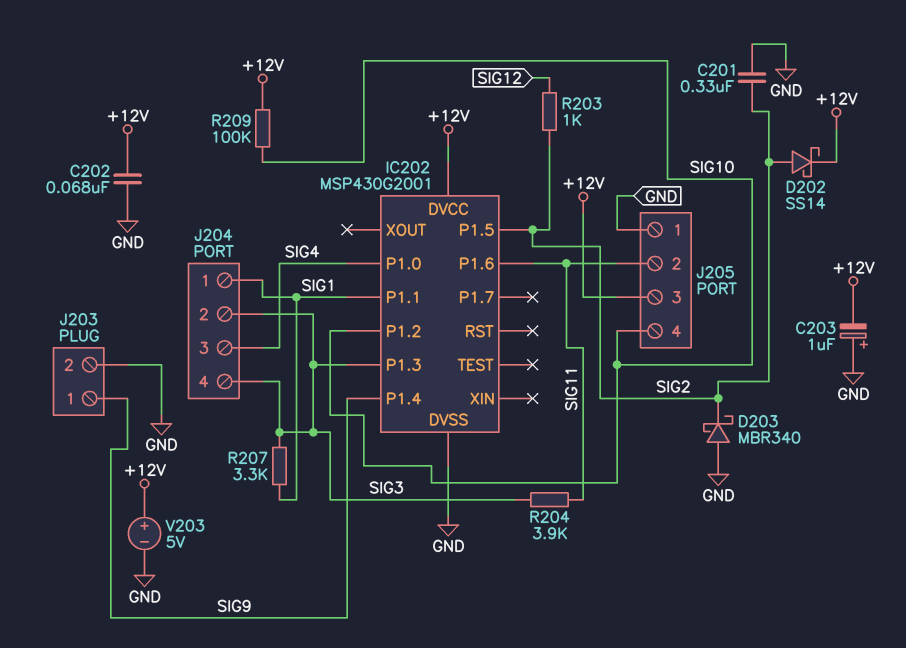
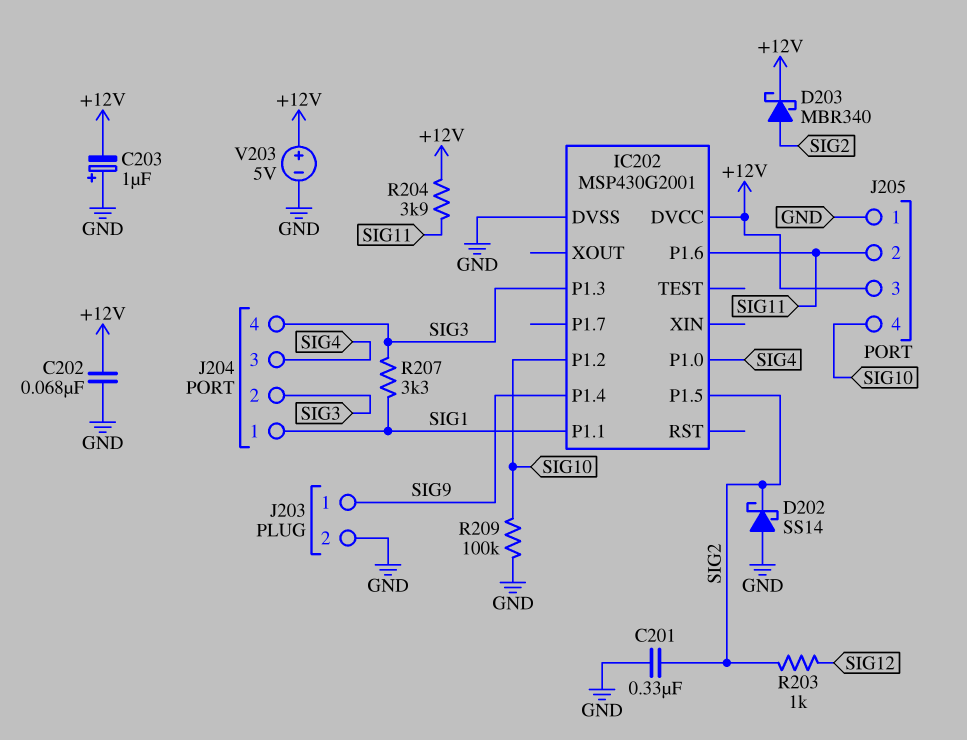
D202: schottky SS14 (A SIG2, K +12V) -> schottky SS14 (A GND, K SIG2)
D203: schottky MBR340 (A GND, K SIG2) -> schottky MBR340 (A SIG2, K +12V)
R204: 3.9k (SIG3, SIG11) -> 3.9k (+12V, SIG11)
R209: 100k (+12V, SIG10) -> 100k (GND, SIG10)

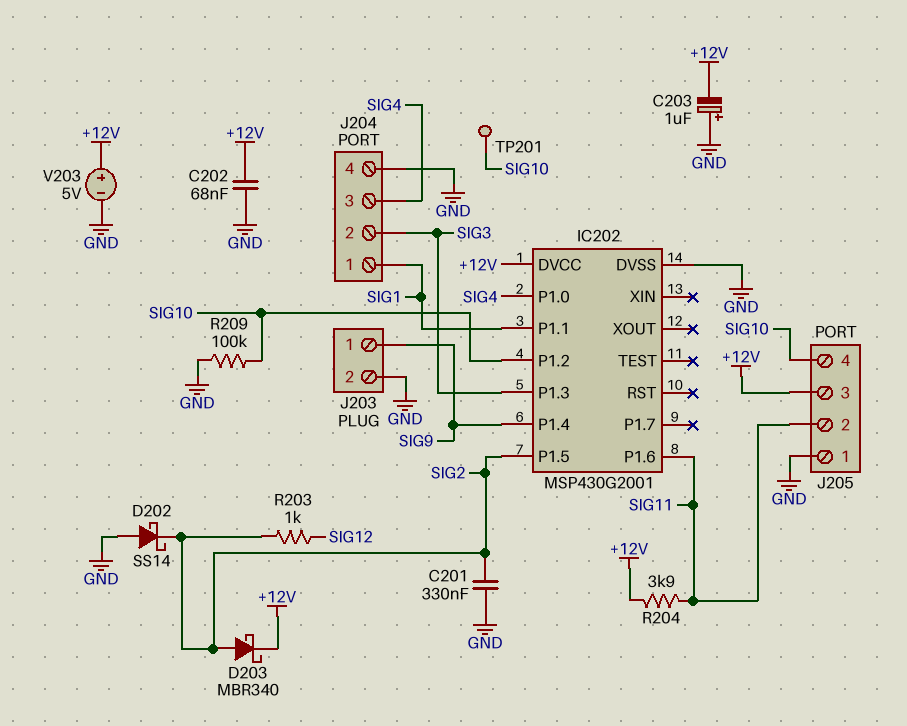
J204 pin 4: SIG3 -> GND
R207: 3.3k (SIG1, SIG3) -> none
TP201: none -> test point (SIG10)

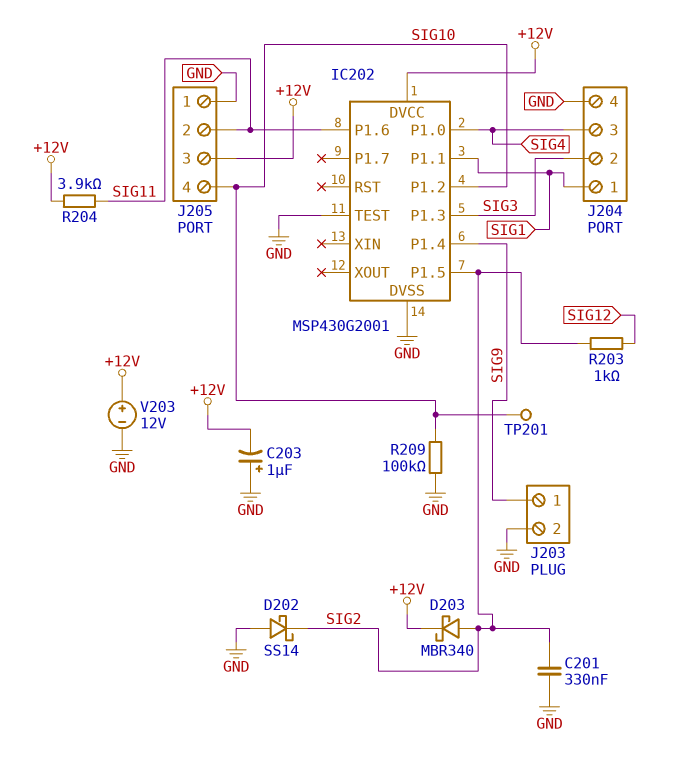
C202: 68nF (+12V, GND) -> none
IC202 pin TEST: none -> GND
V203: 5V (plus +12V, minus GND) -> 12V (plus +12V, minus GND)

